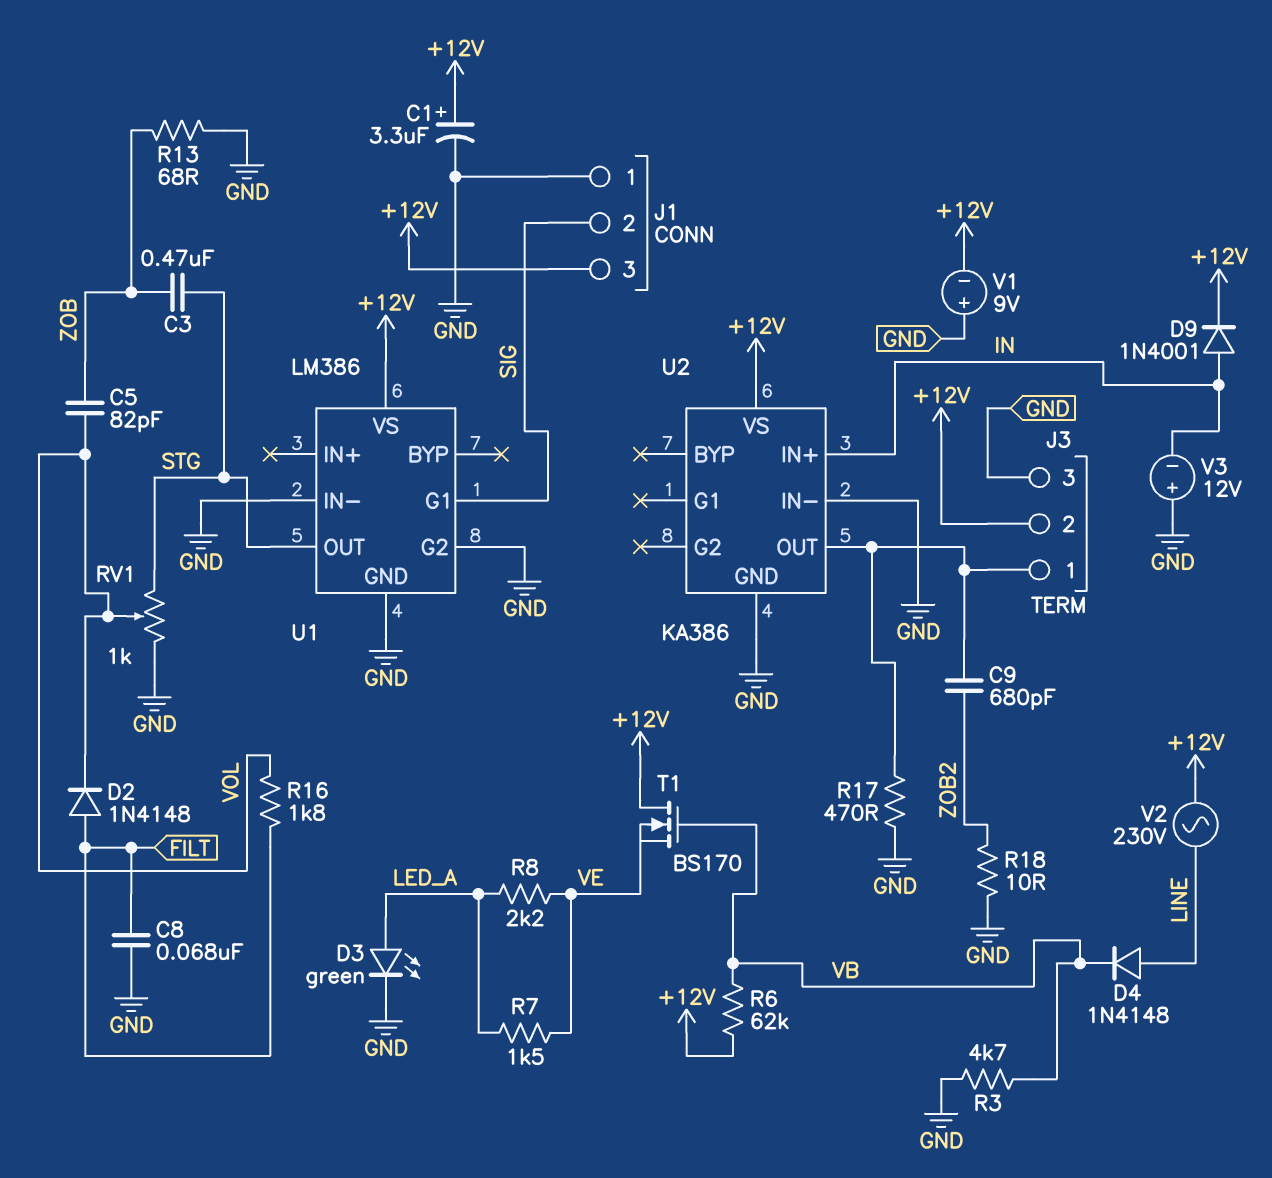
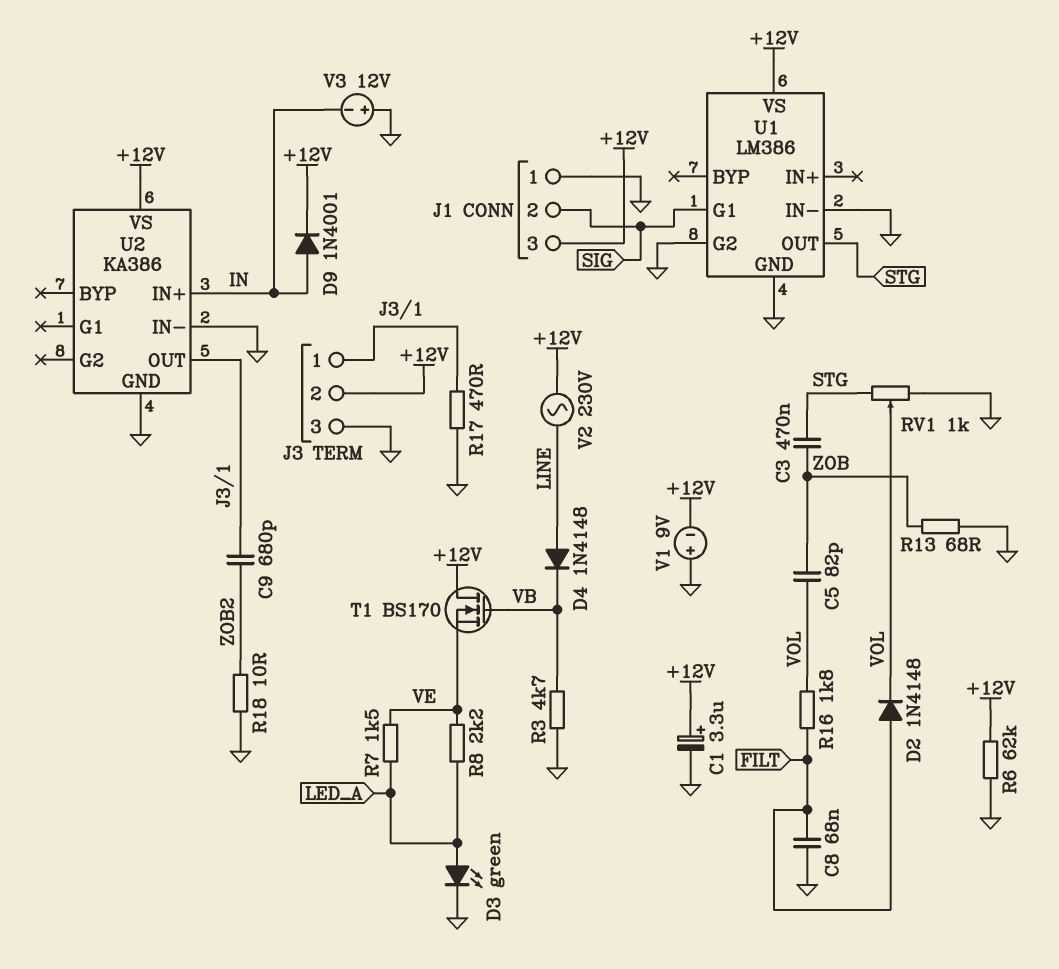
R6: 62k (+12V, VB) -> 62k (+12V, GND)

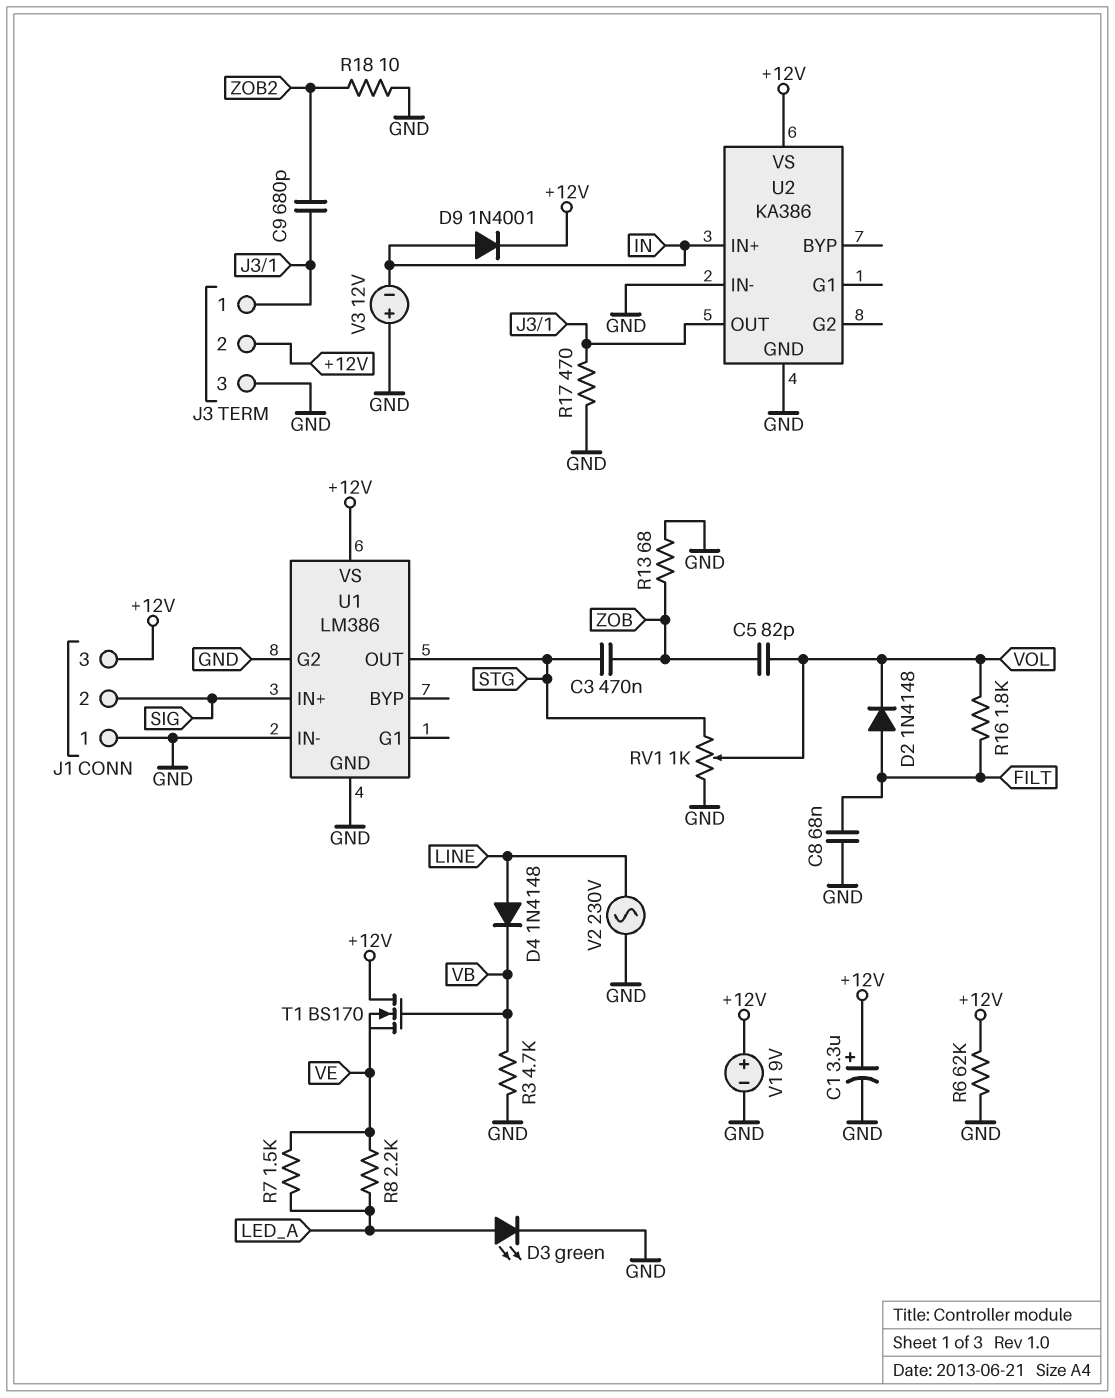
U1 pin G1: SIG -> none
U1 pin IN+: none -> SIG
V1: 9V (plus GND, minus +12V) -> 9V (plus +12V, minus GND)
V2: AC 230V (+12V, LINE) -> AC 230V (GND, LINE)

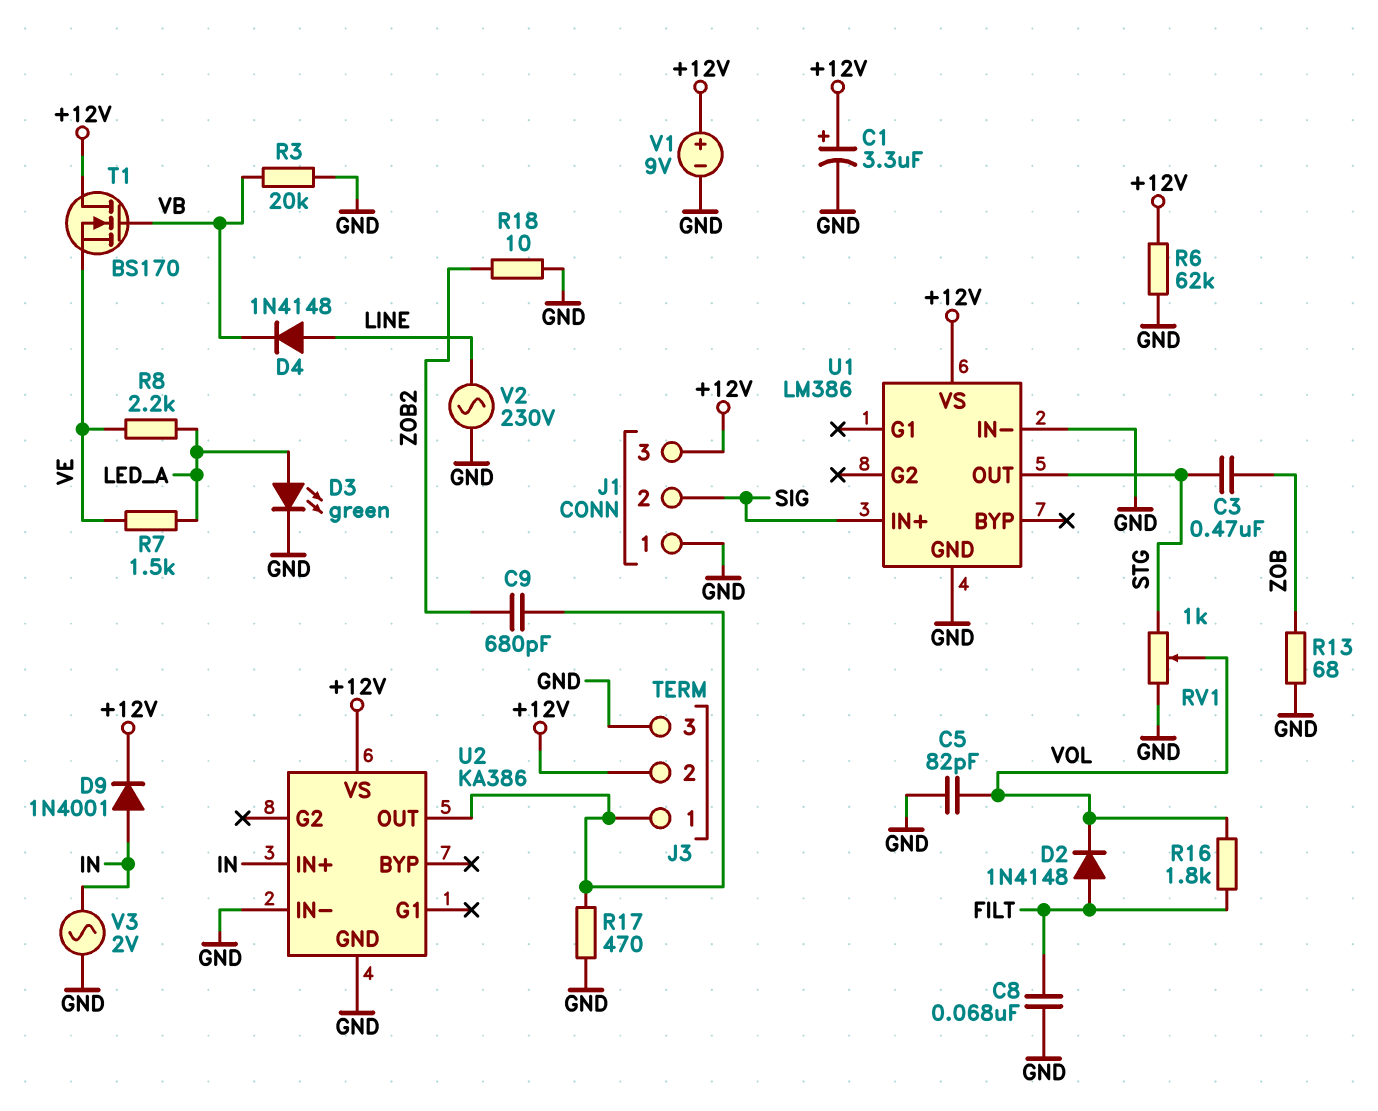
C5: 82pF (VOL, ZOB) -> 82pF (GND, VOL)
R3: 4.7k (GND, VB) -> 20k (GND, VB)
U1 pin G2: GND -> none
V3: 12V (plus GND, minus IN) -> AC 2V (GND, IN)

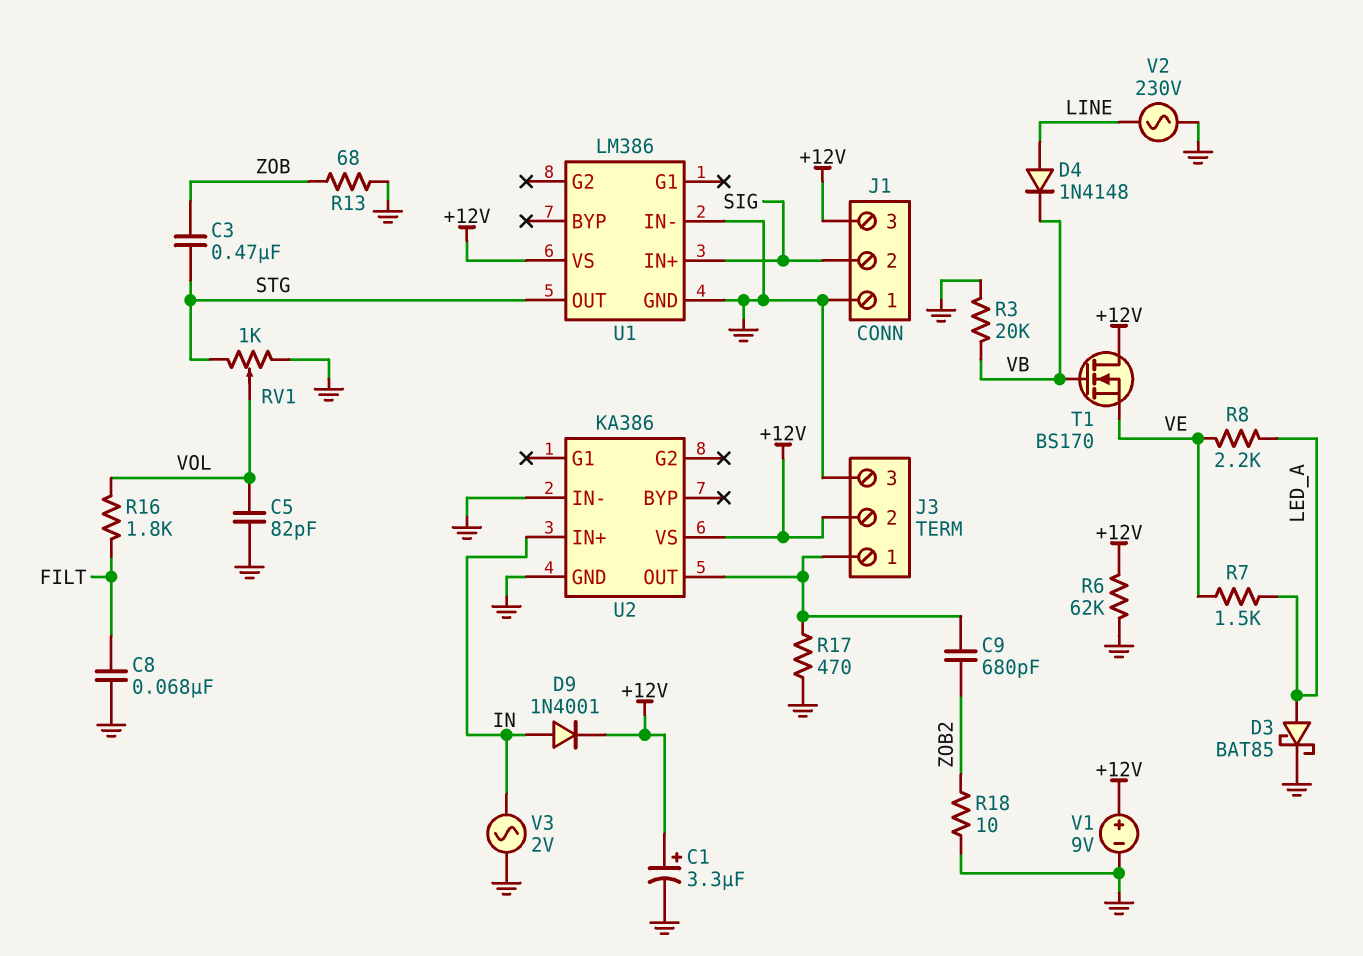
D2: diode 1N4148 (A FILT, K VOL) -> none
D3: LED green (A LED_A, K GND) -> schottky BAT85 (A LED_A, K GND)

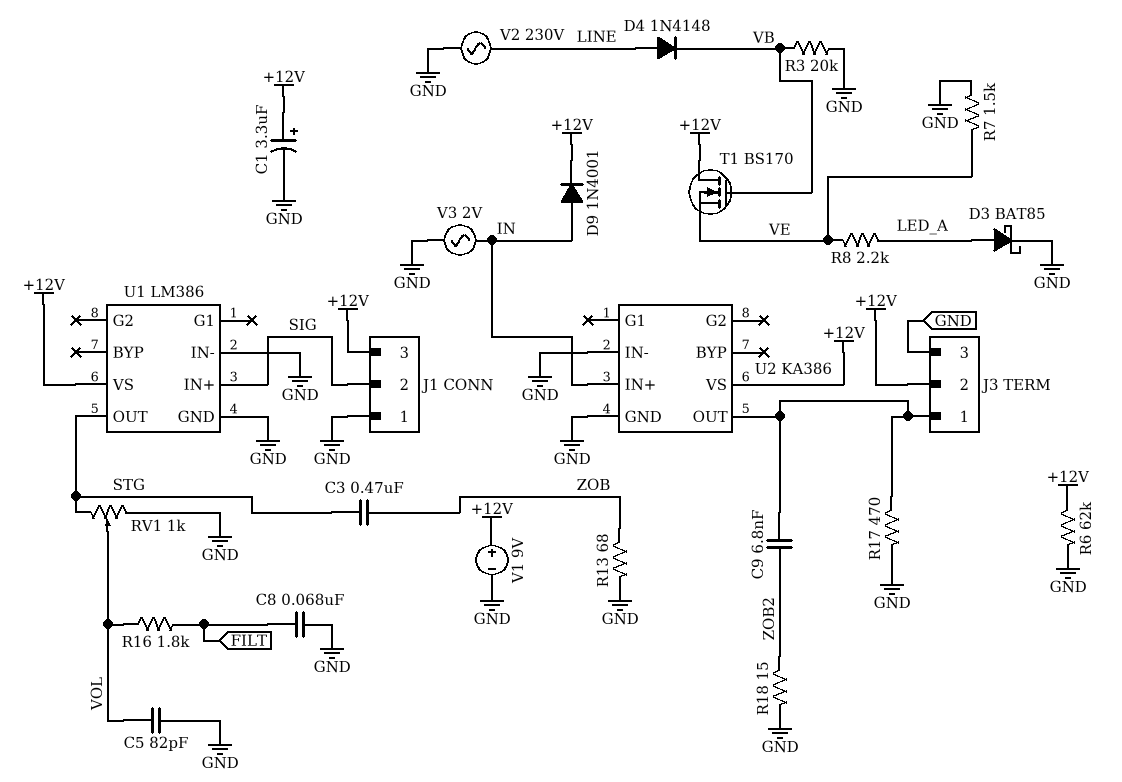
C9: 680pF (J3/1, ZOB2) -> 6.8nF (J3/1, ZOB2)
R7: 1.5k (LED_A, VE) -> 1.5k (GND, VE)
R18: 10 (GND, ZOB2) -> 15 (GND, ZOB2)

